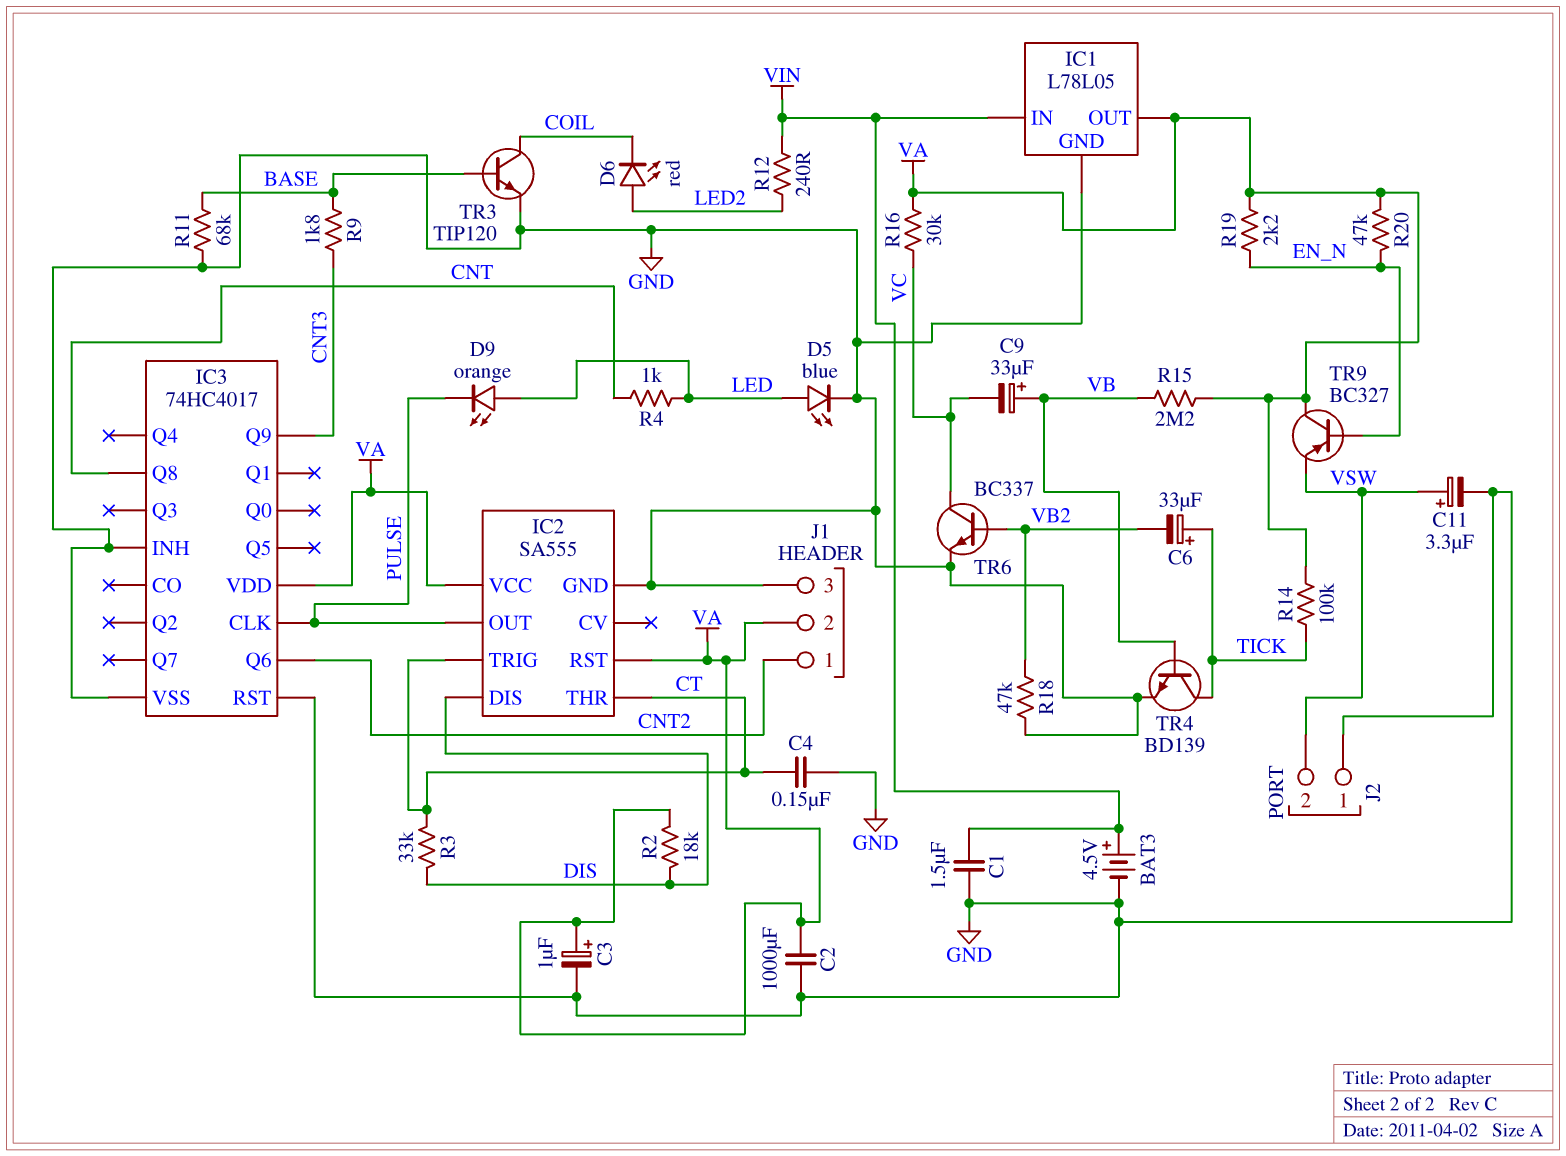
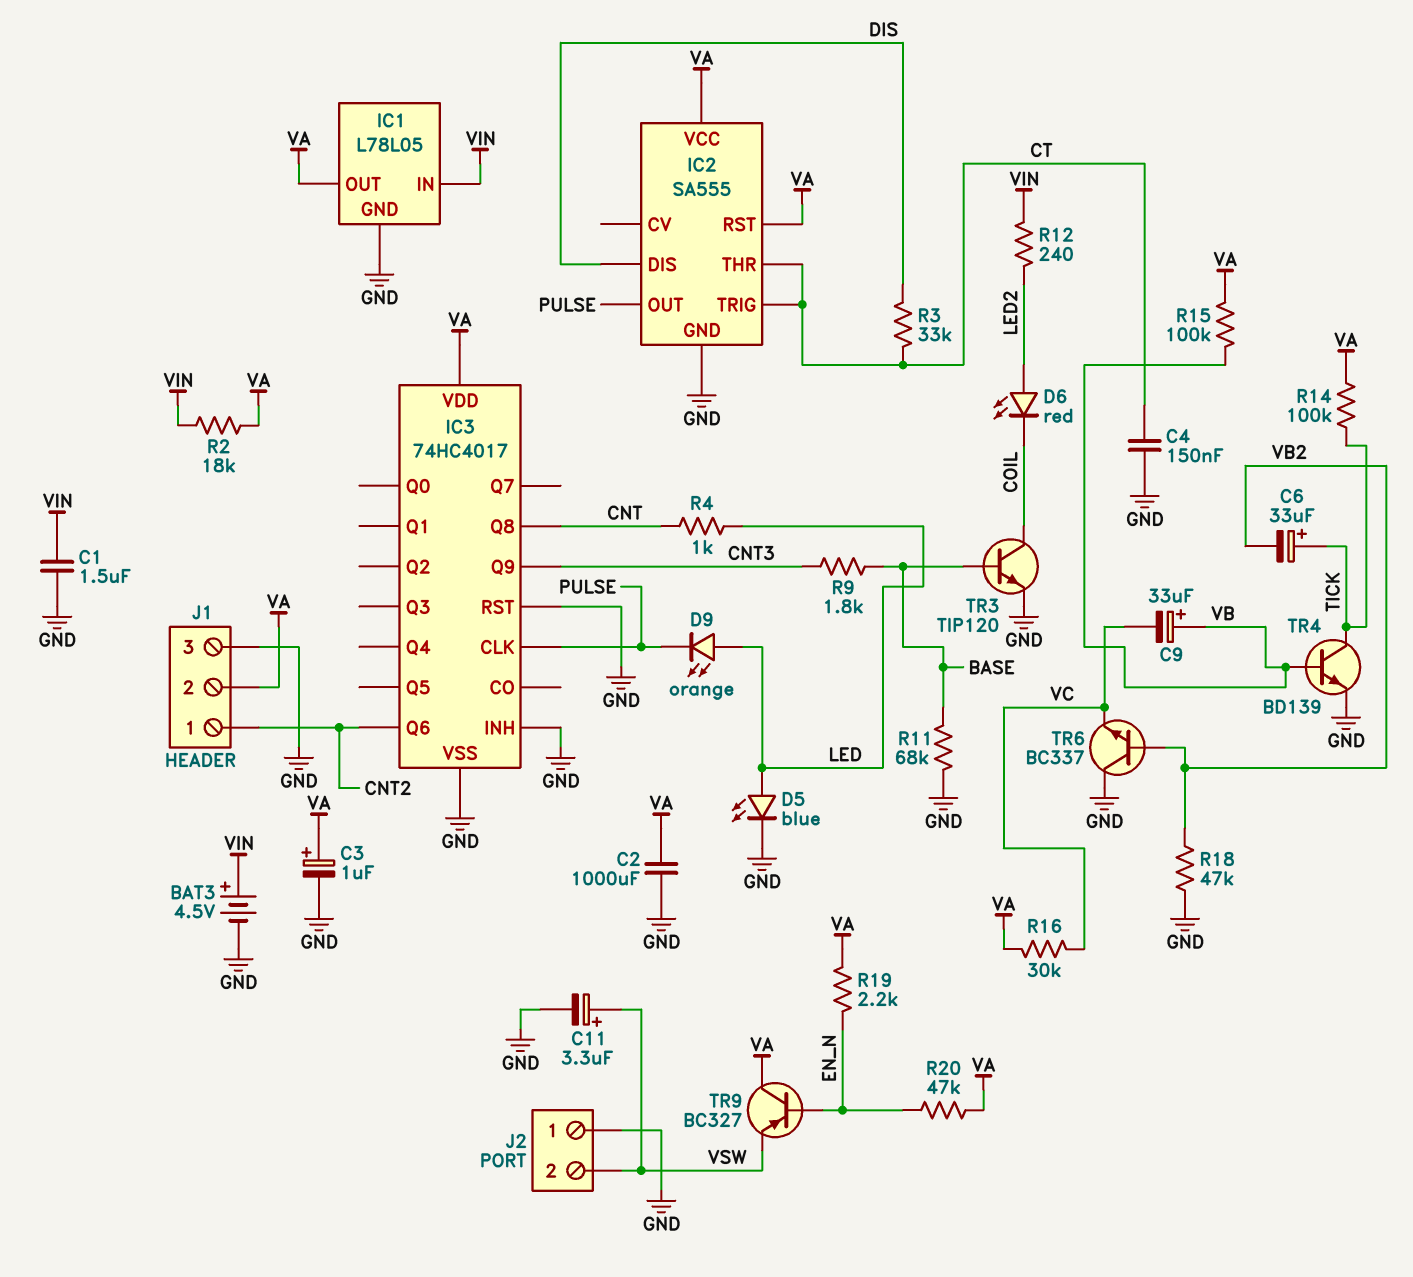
R2: 18k (DIS, VA) -> 18k (VA, VIN)
R15: 2.2M (VA, VB) -> 100k (VA, VB)
TR6: NPN BC337 (B VB2, C VC, E GND) -> NPN BC337 (B VB2, C GND, E VC)

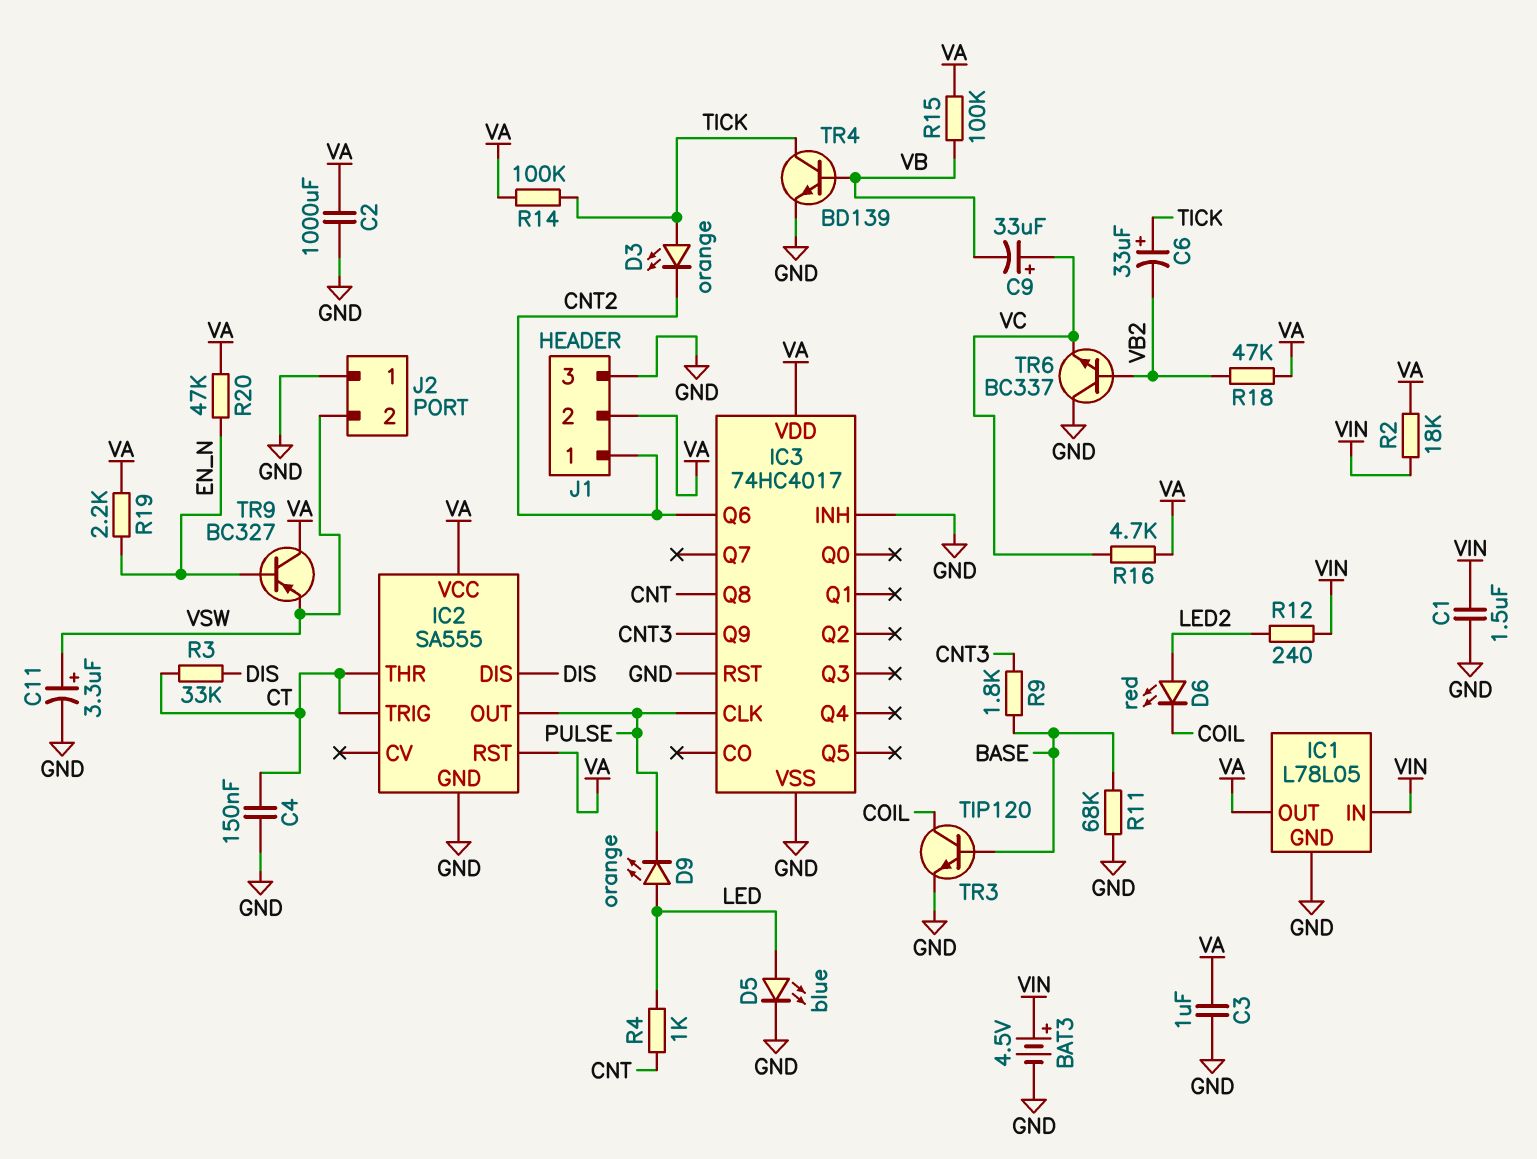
C3: 1uF (plus VA, minus GND) -> 1uF (GND, VA)
C9: 33uF (plus VB, minus VC) -> 33uF (plus VC, minus VB)
D3: none -> LED orange (A TICK, K CNT2)
R16: 30k (VA, VC) -> 4.7k (VA, VC)
R18: 47k (GND, VB2) -> 47k (VA, VB2)

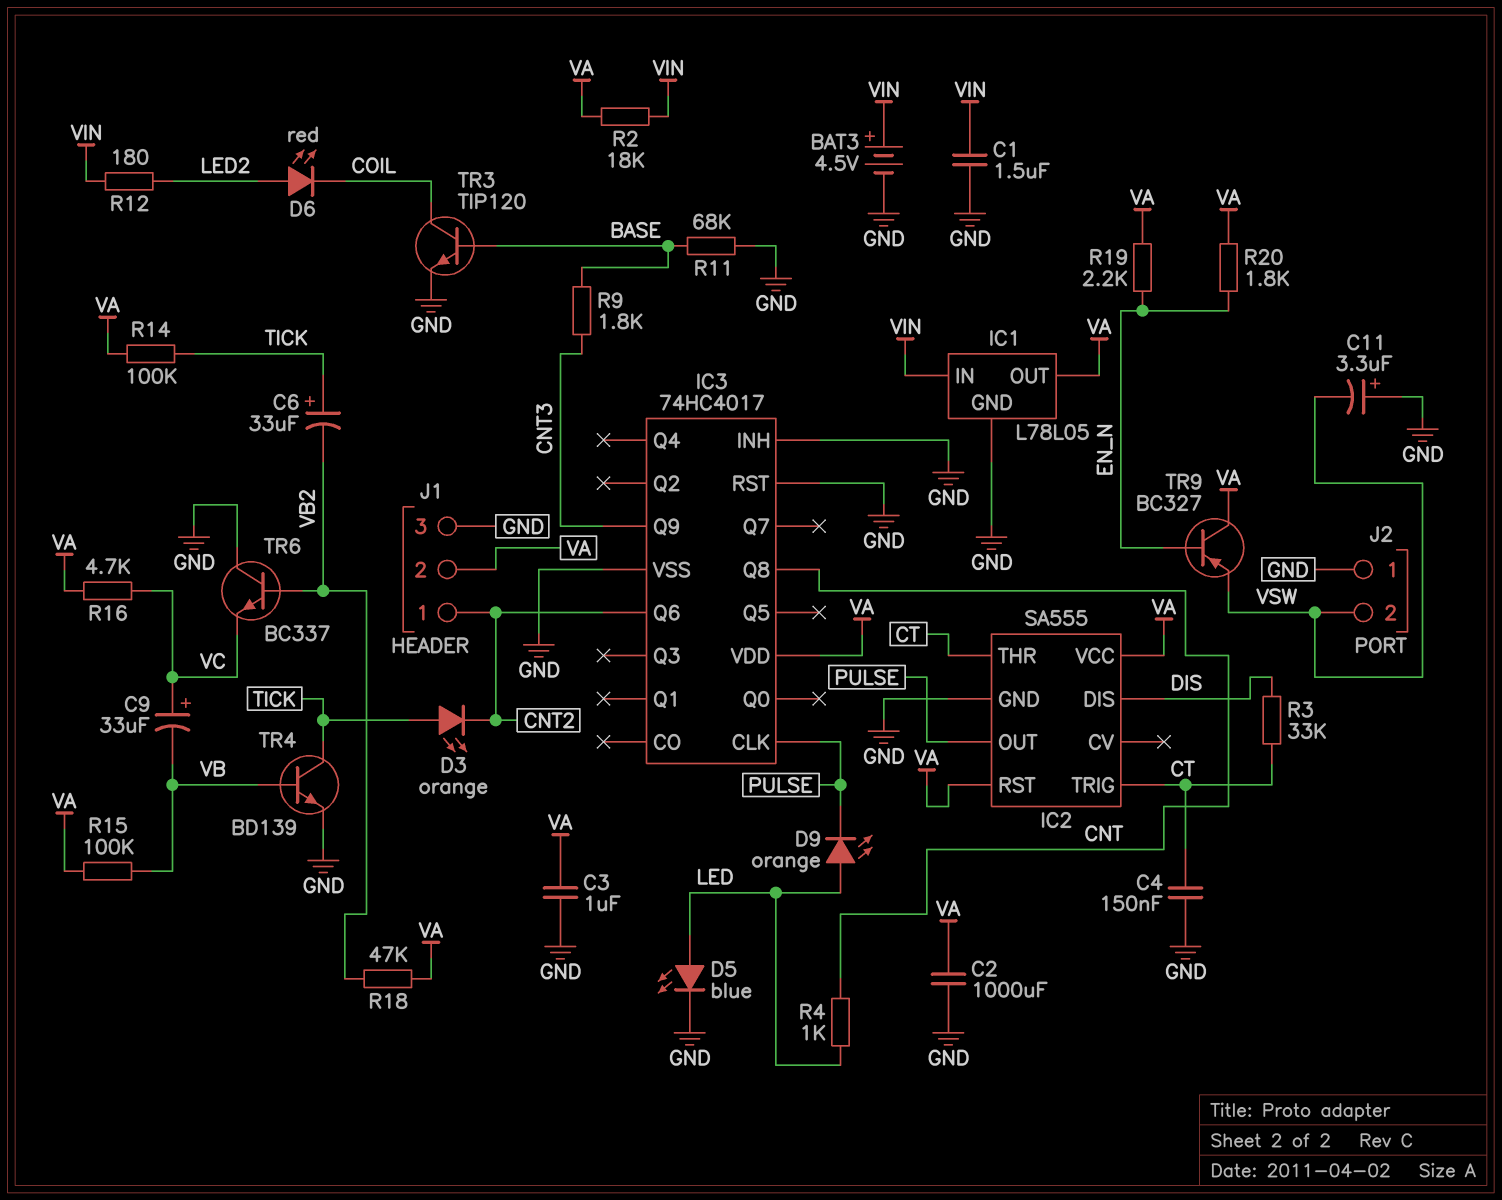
C11: 3.3uF (plus VSW, minus GND) -> 3.3uF (plus GND, minus VSW)
R12: 240 (LED2, VIN) -> 180 (LED2, VIN)
R20: 47k (EN_N, VA) -> 1.8k (EN_N, VA)

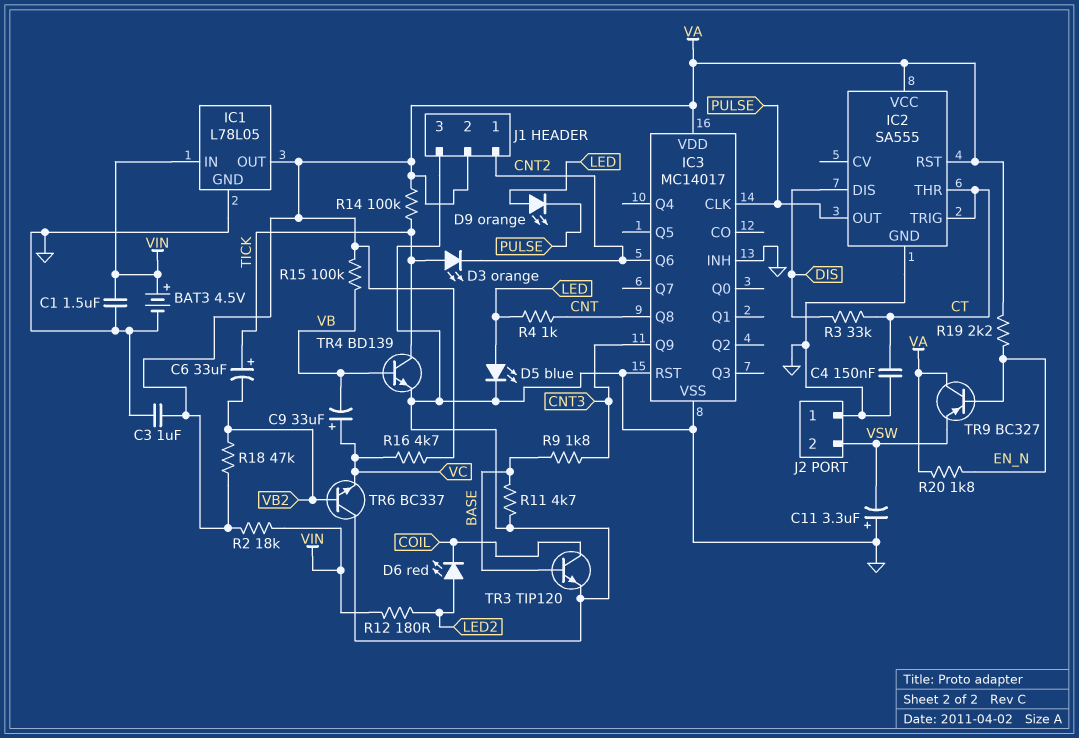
C2: 1000uF (GND, VA) -> none
IC3: 74HC4017 -> MC14017
R11: 68k (BASE, GND) -> 4.7k (BASE, GND)

